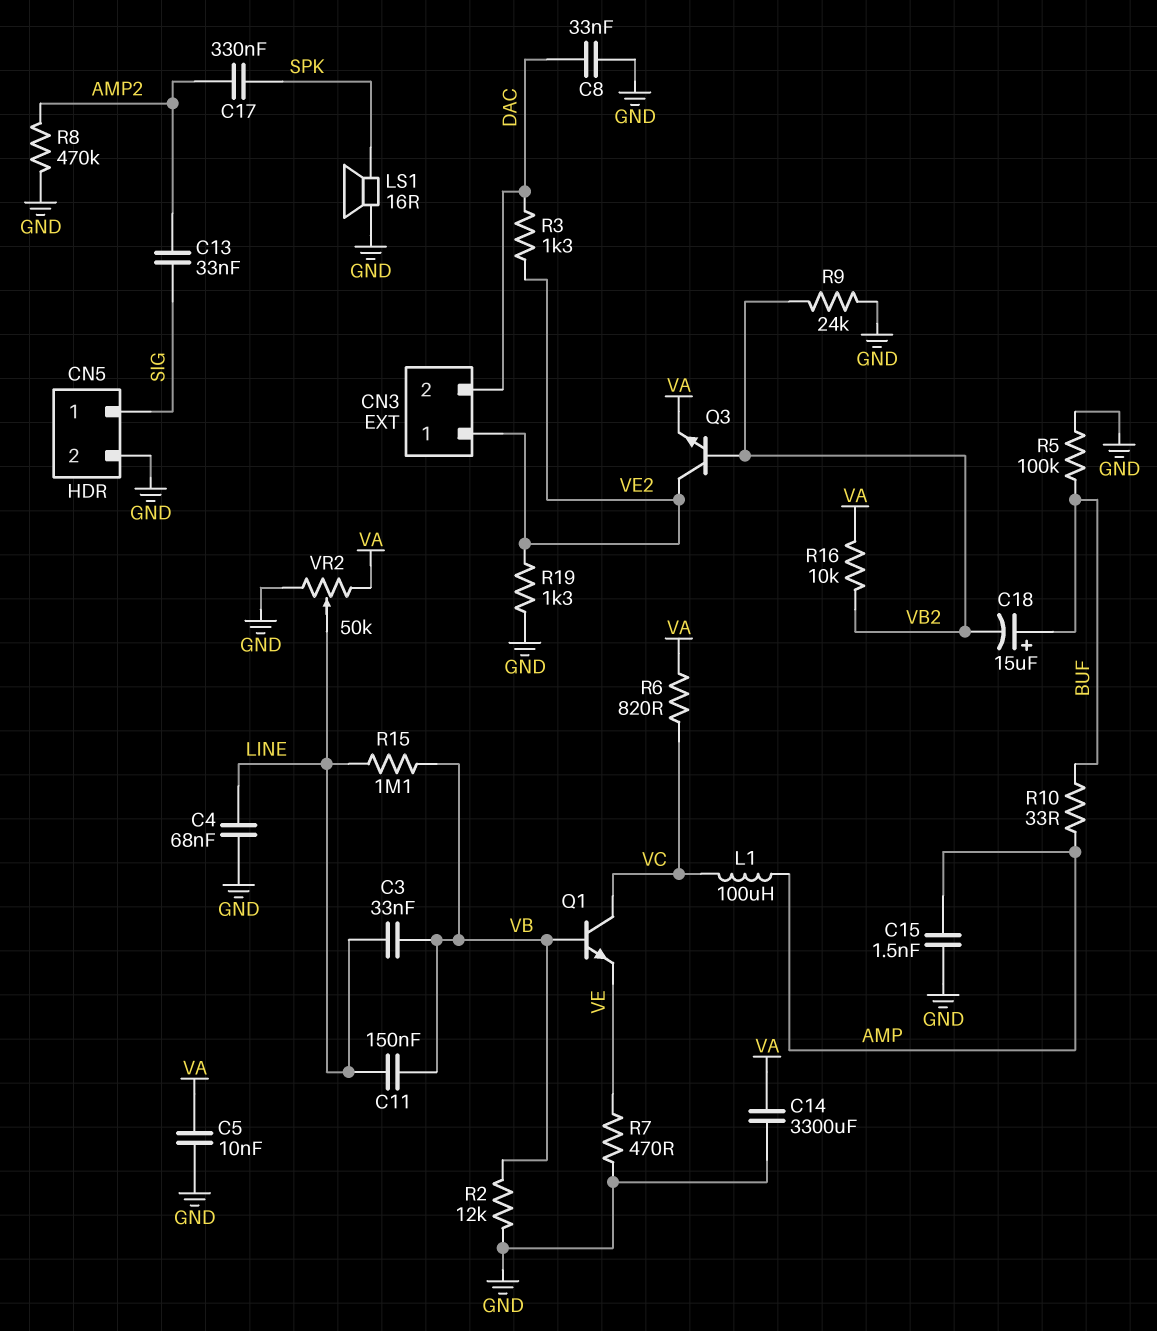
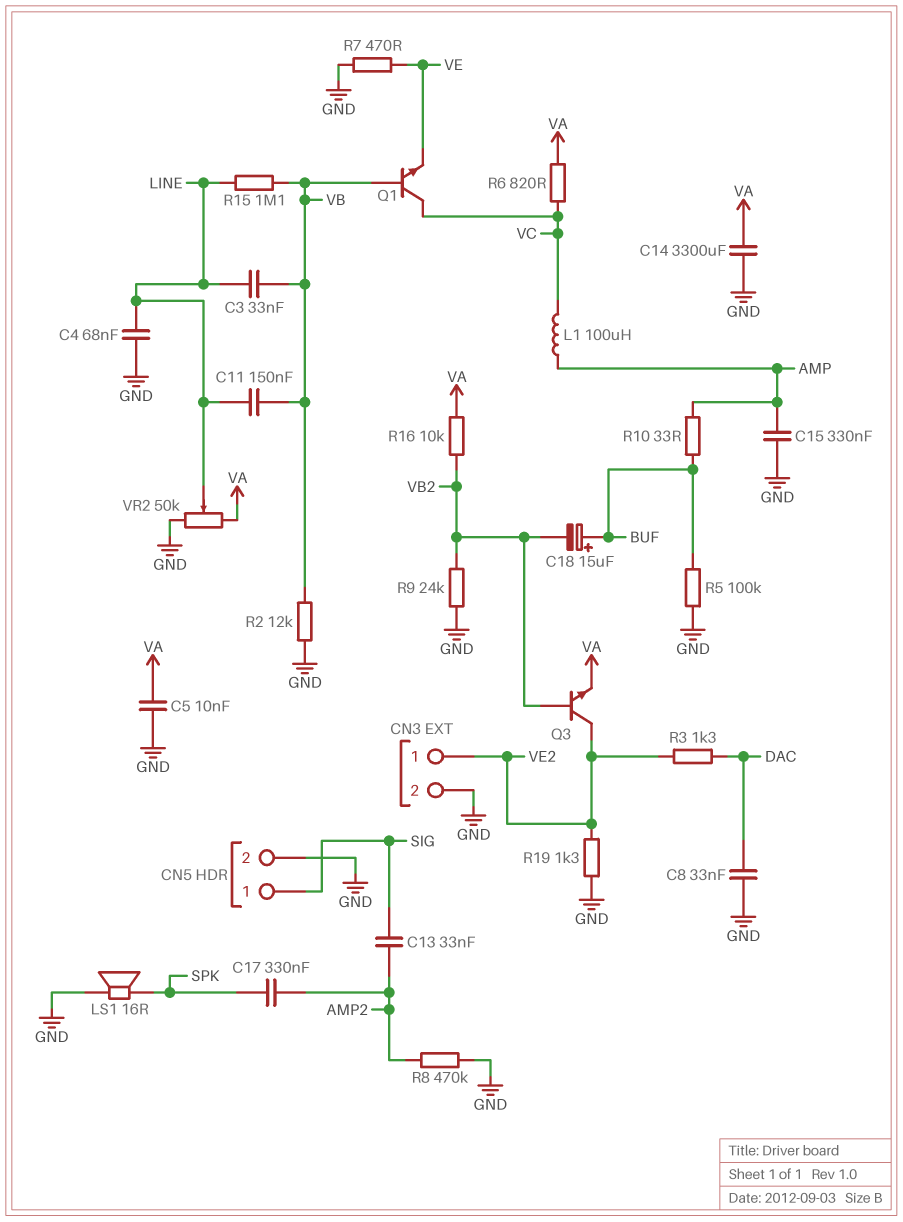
C15: 1.5nF (AMP, GND) -> 330nF (AMP, GND)
CN3 pin 2: DAC -> GND

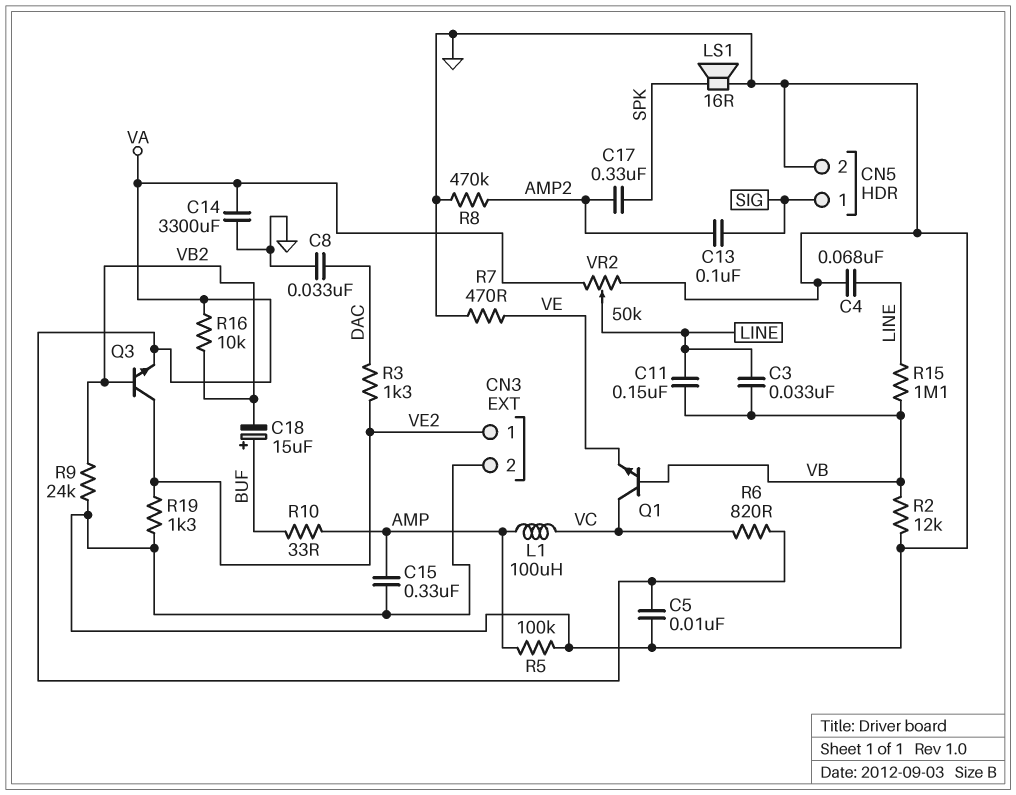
C13: 33nF (AMP2, SIG) -> 100nF (AMP2, SIG)
R5: 100k (BUF, GND) -> 100k (AMP, GND)

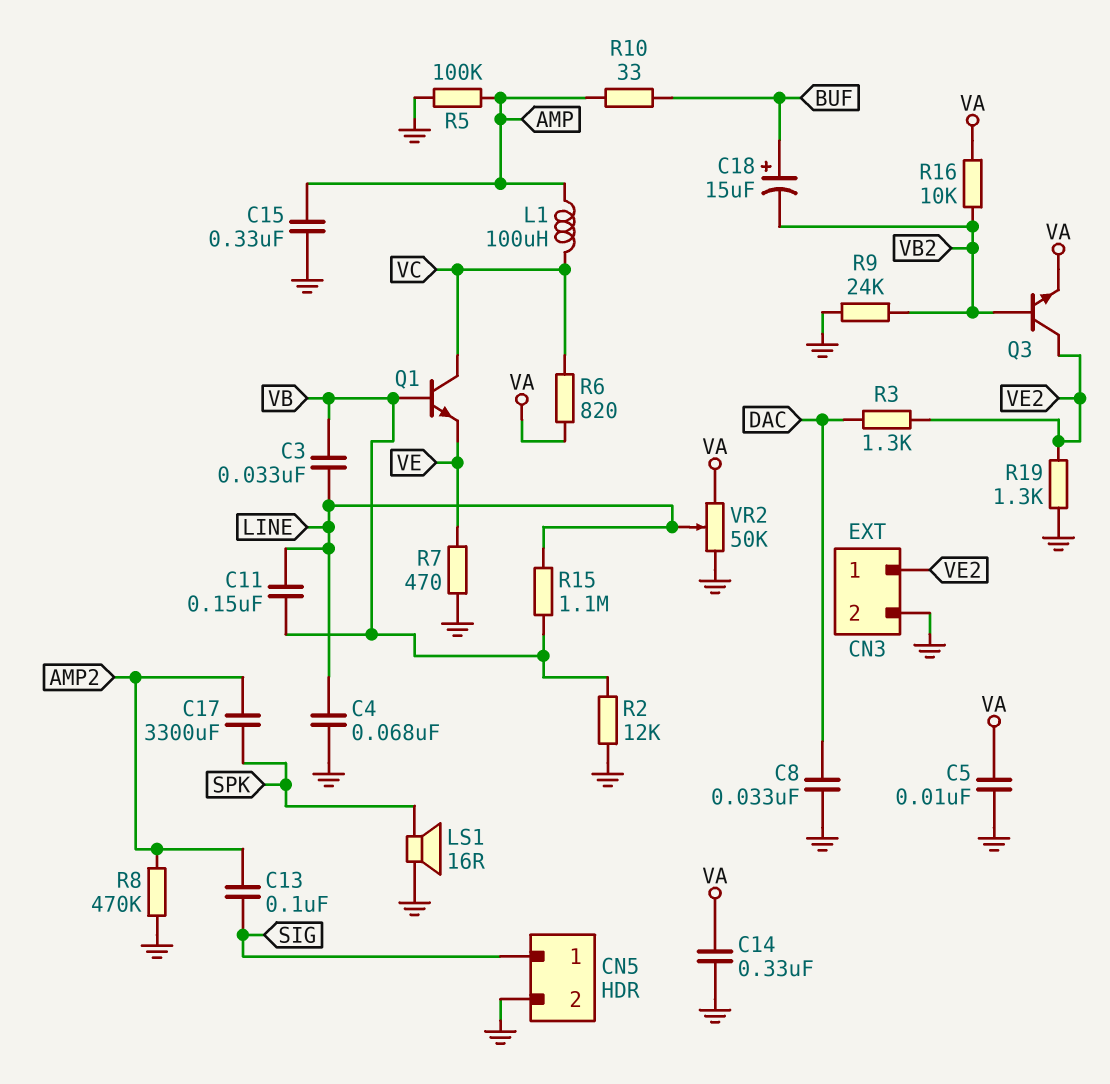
C14: 3300uF (GND, VA) -> 330nF (GND, VA)
C17: 330nF (AMP2, SPK) -> 3300uF (AMP2, SPK)

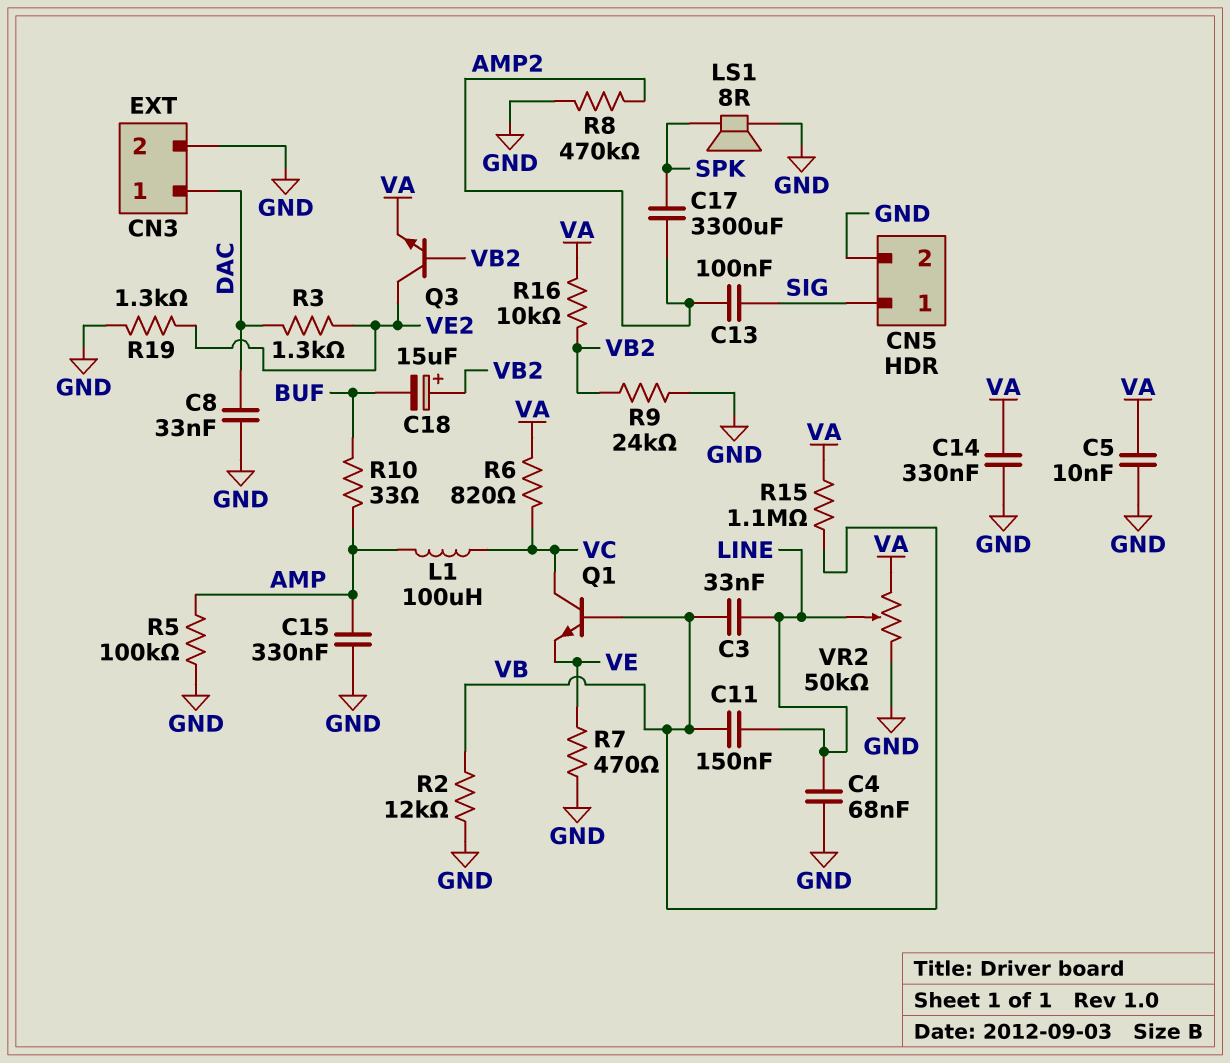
C18: 15uF (plus BUF, minus VB2) -> 15uF (plus VB2, minus BUF)
CN3 pin 1: VE2 -> DAC
LS1: speaker 16R (GND, SPK) -> speaker 8R (GND, SPK)
R15: 1.1M (LINE, VB) -> 1.1M (VA, VB)

